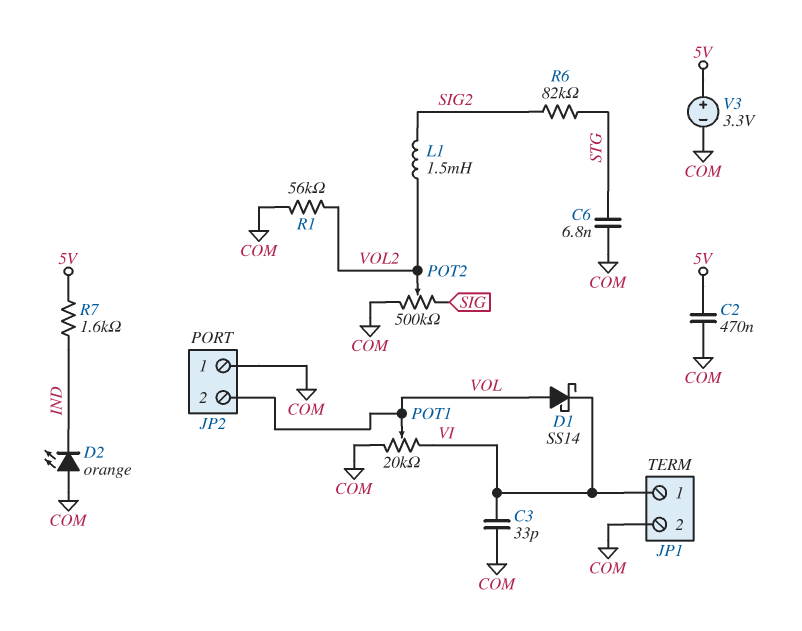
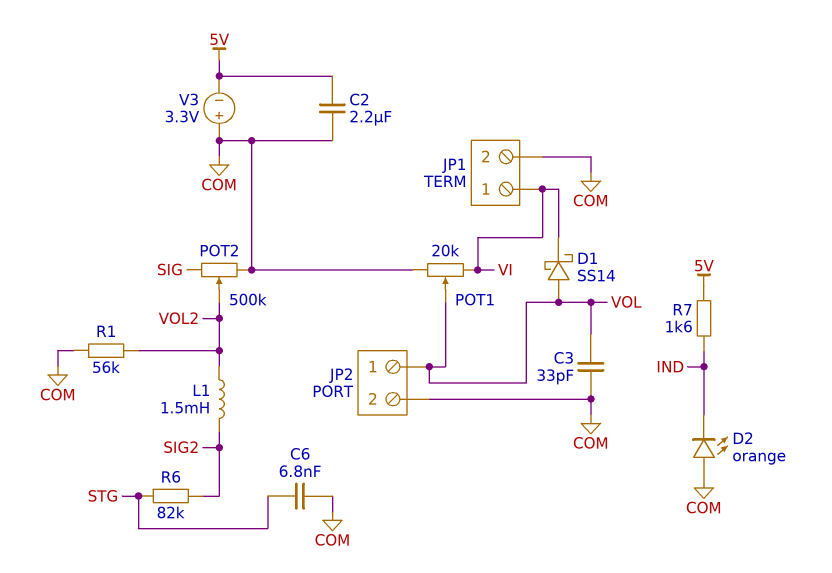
C2: 470nF (5V, COM) -> 2.2uF (5V, COM)
C3: 33pF (COM, VI) -> 33pF (COM, VOL)
JP2 pin 1: COM -> VOL
JP2 pin 2: VOL -> COM
V3: 3.3V (plus 5V, minus COM) -> 3.3V (plus COM, minus 5V)

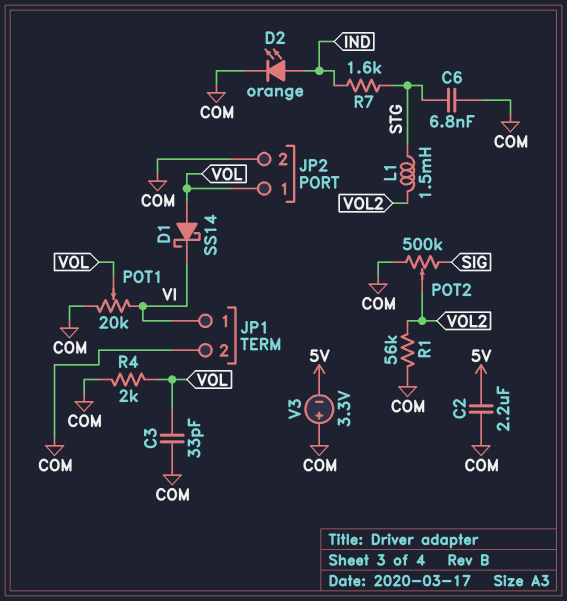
D2: LED orange (A COM, K IND) -> LED orange (A IND, K COM)
L1: 1.5mH (SIG2, VOL2) -> 1.5mH (STG, VOL2)
R4: none -> 2k (COM, VOL)
R6: 82k (SIG2, STG) -> none
R7: 1.6k (5V, IND) -> 1.6k (IND, STG)

